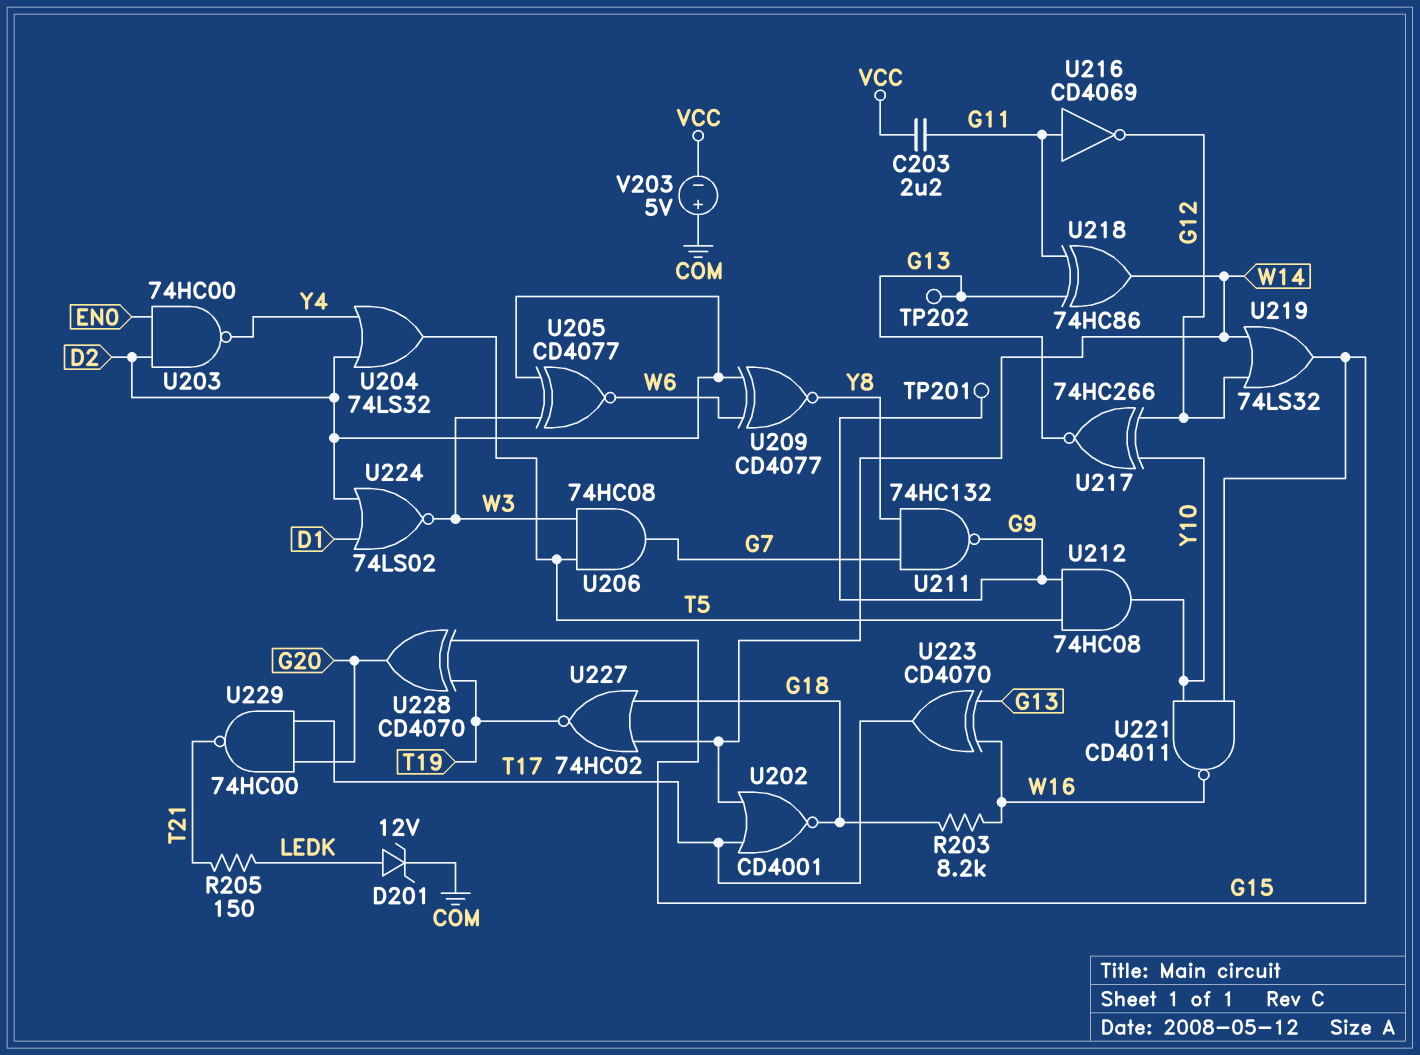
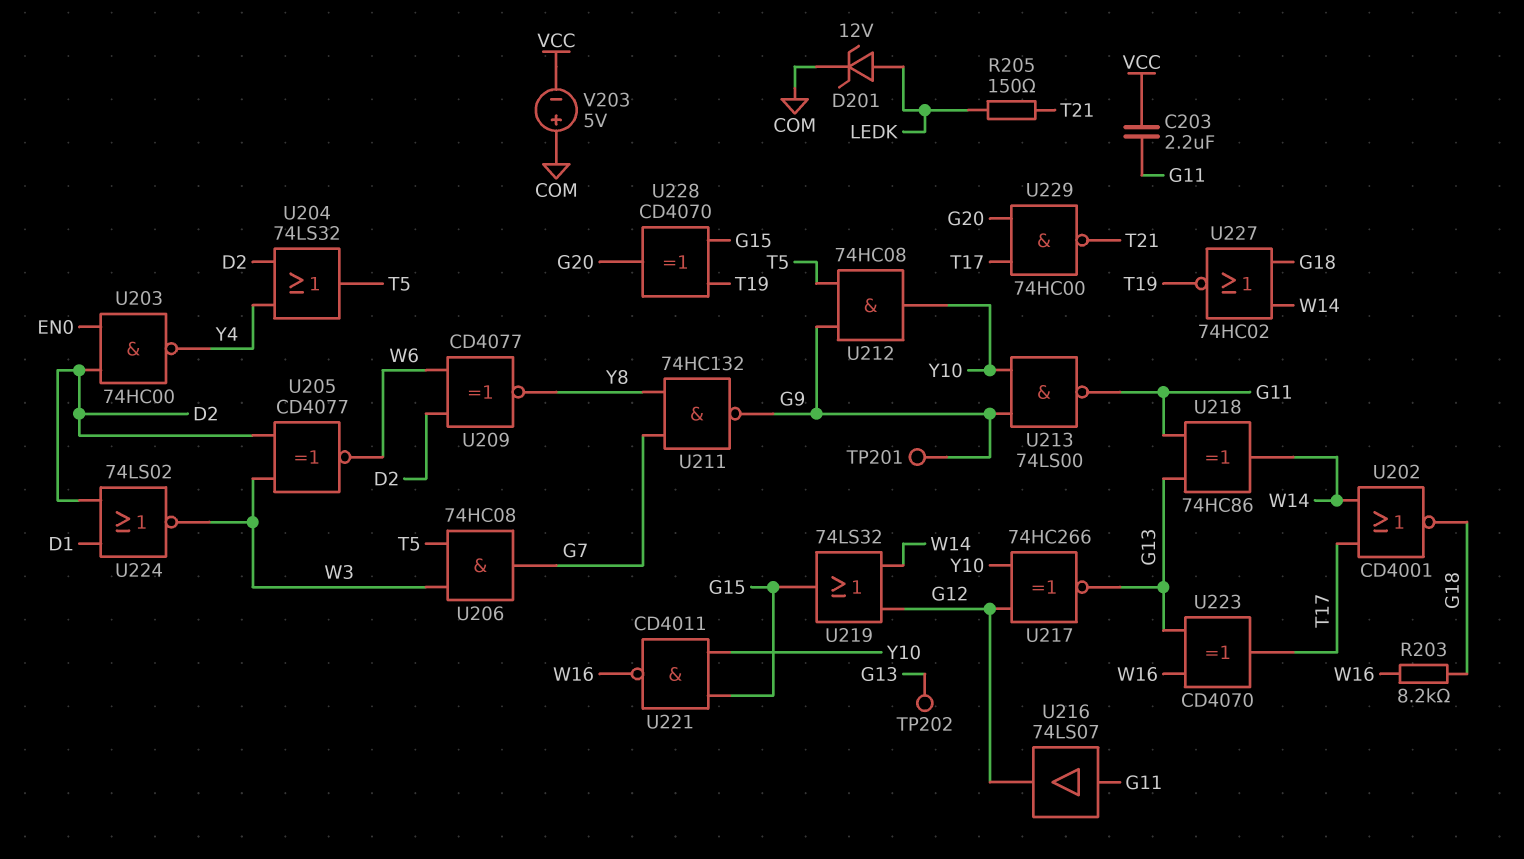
U213: none -> NAND 74LS00 (in G9, in Y10, out G11)
U216: NOT CD4069 (in G11, out G12) -> buffer 74LS07 (in G11, out G12)

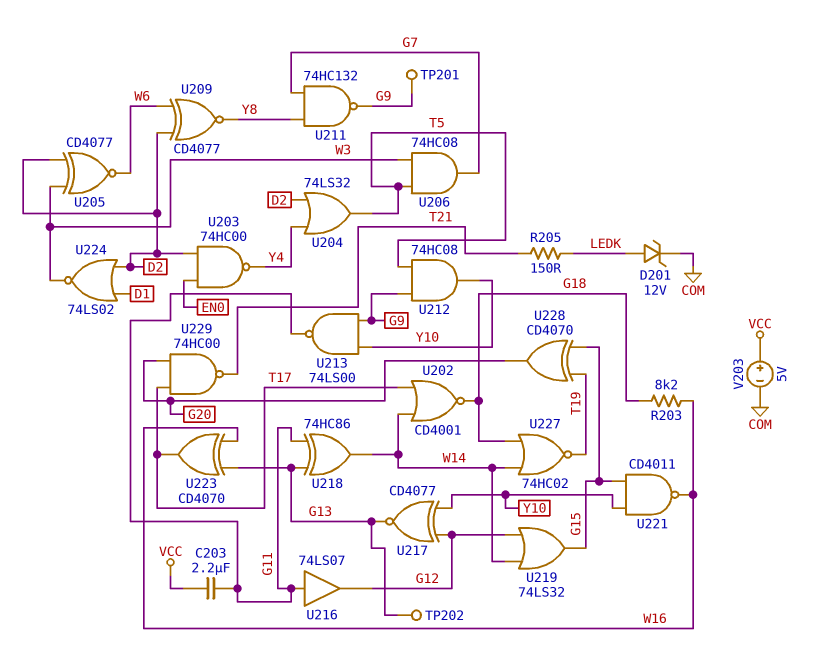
U217: XNOR 74HC266 (in G12, in Y10, out G13) -> XNOR CD4077 (in G12, in Y10, out G13)
V203: 5V (plus COM, minus VCC) -> 5V (plus VCC, minus COM)

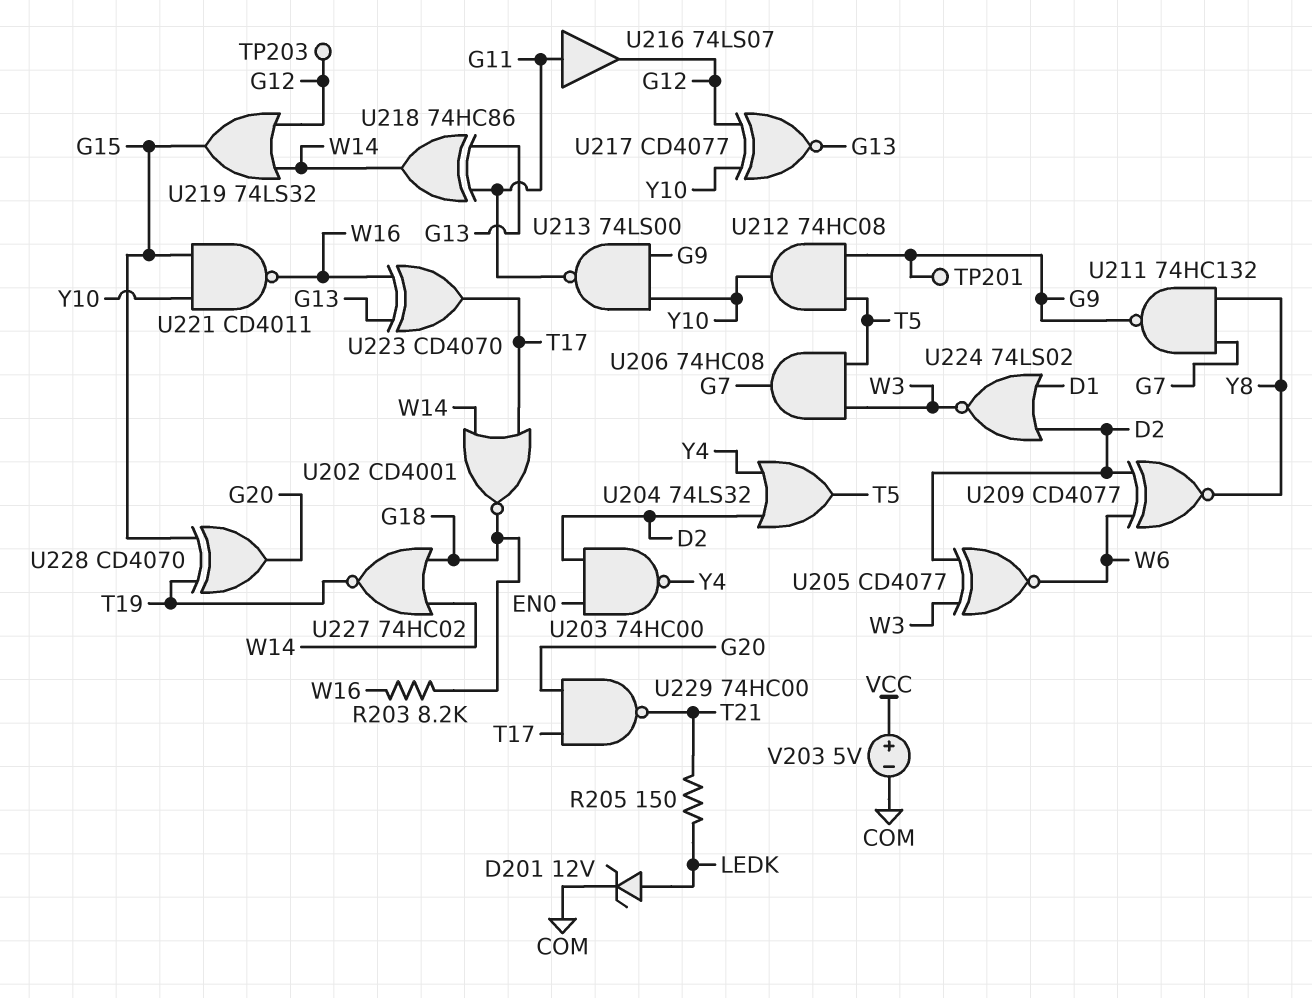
C203: 2.2uF (G11, VCC) -> none
TP202: test point (G13) -> none
TP203: none -> test point (G12)

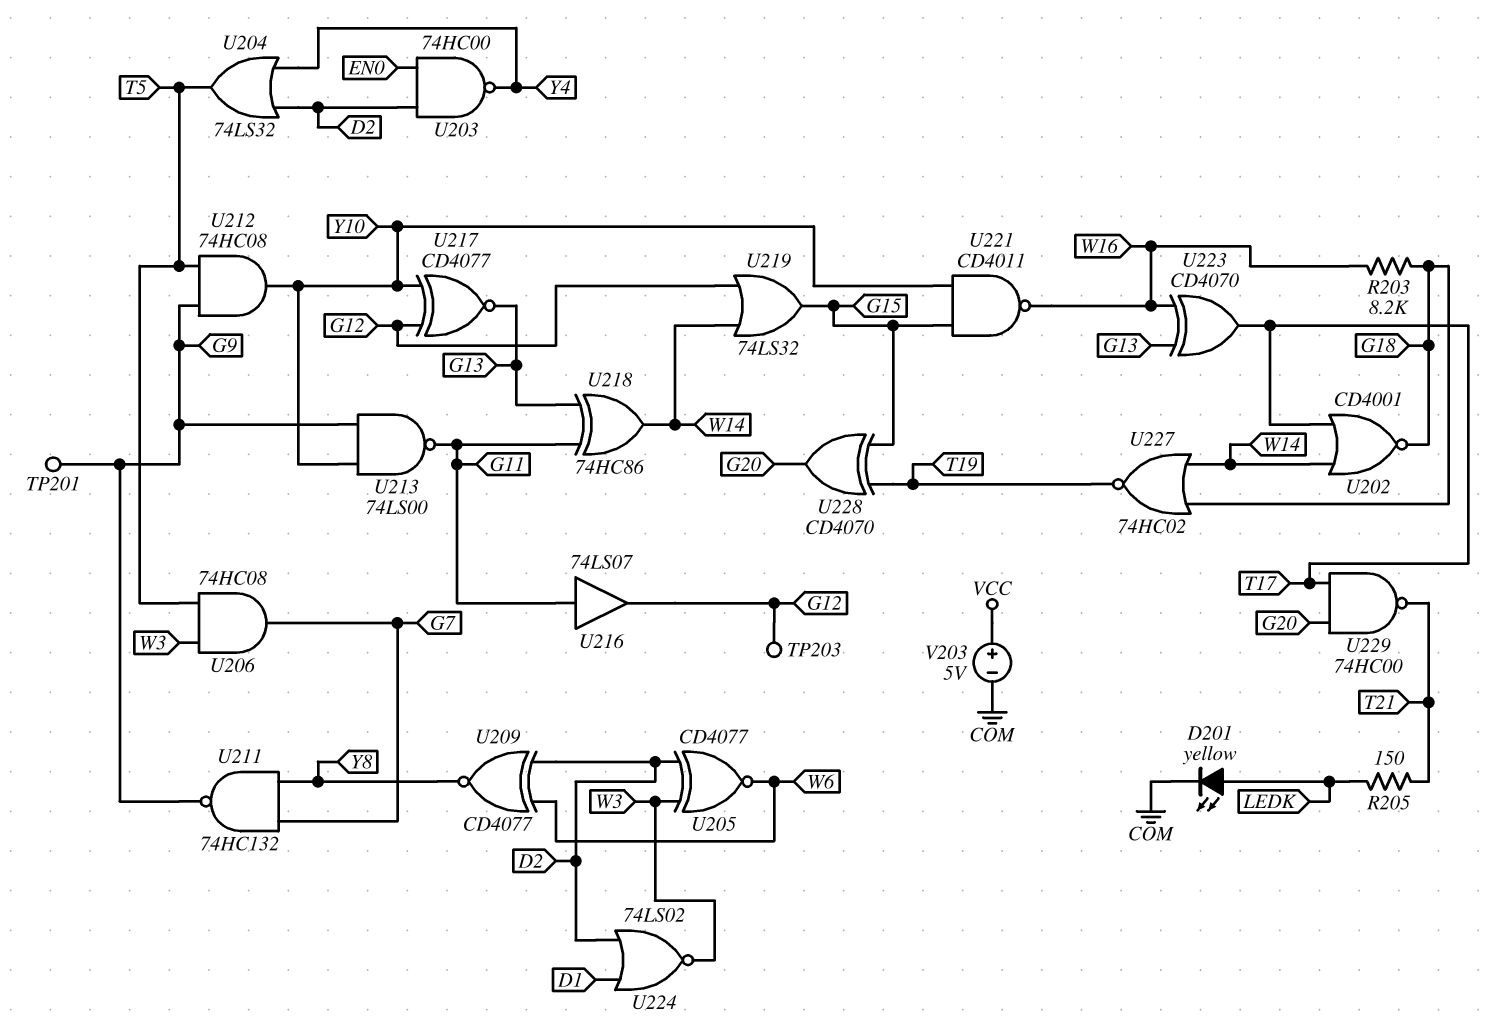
D201: zener 12V (A LEDK, K COM) -> LED yellow (A LEDK, K COM)

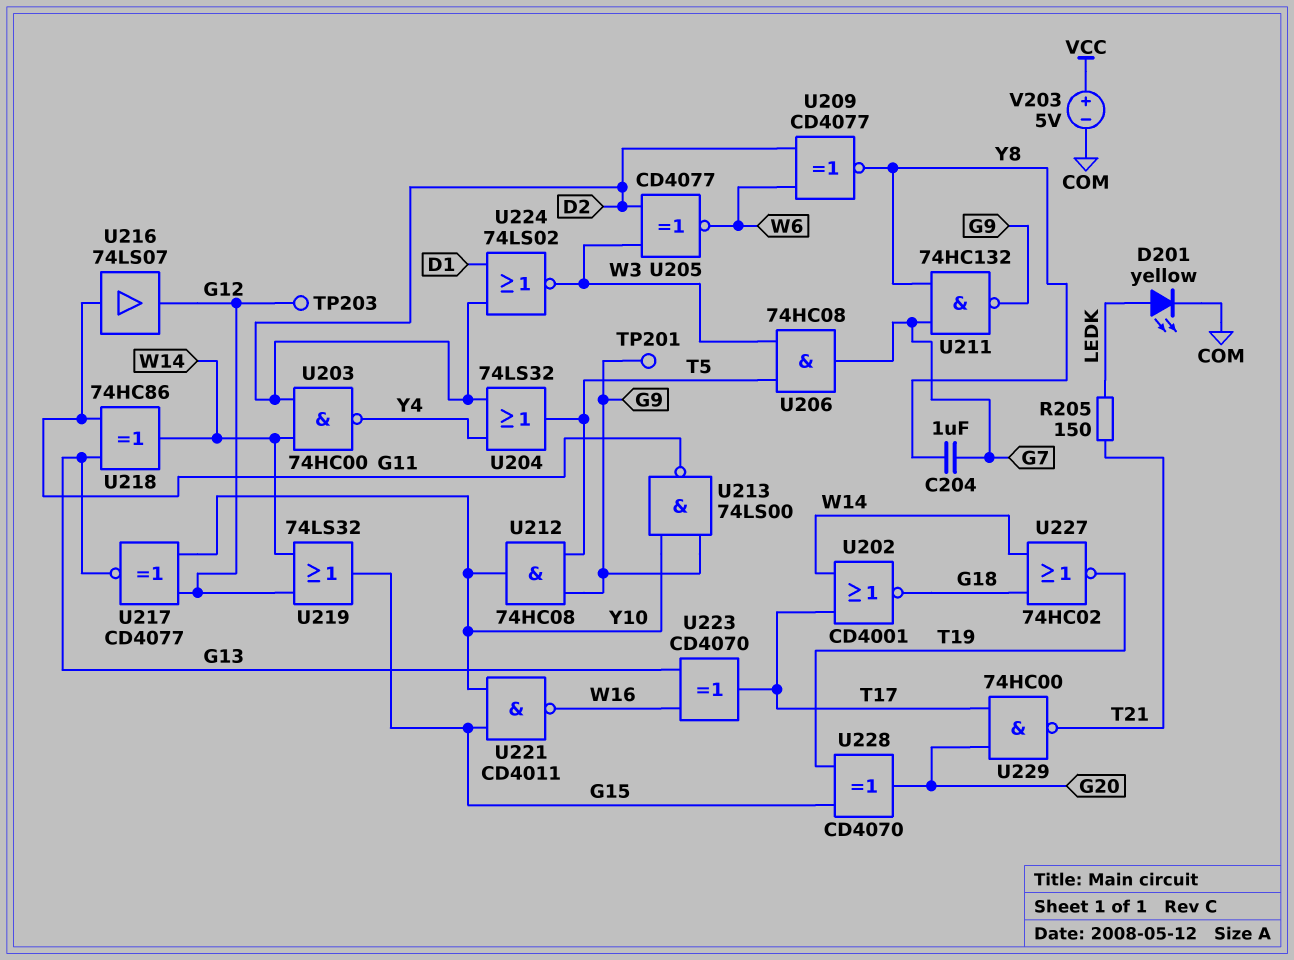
C204: none -> 1uF (G7, Y8)
R203: 8.2k (G18, W16) -> none
U203: NAND 74HC00 (in D2, in EN0, out Y4) -> NAND 74HC00 (in D2, in W14, out Y4)

